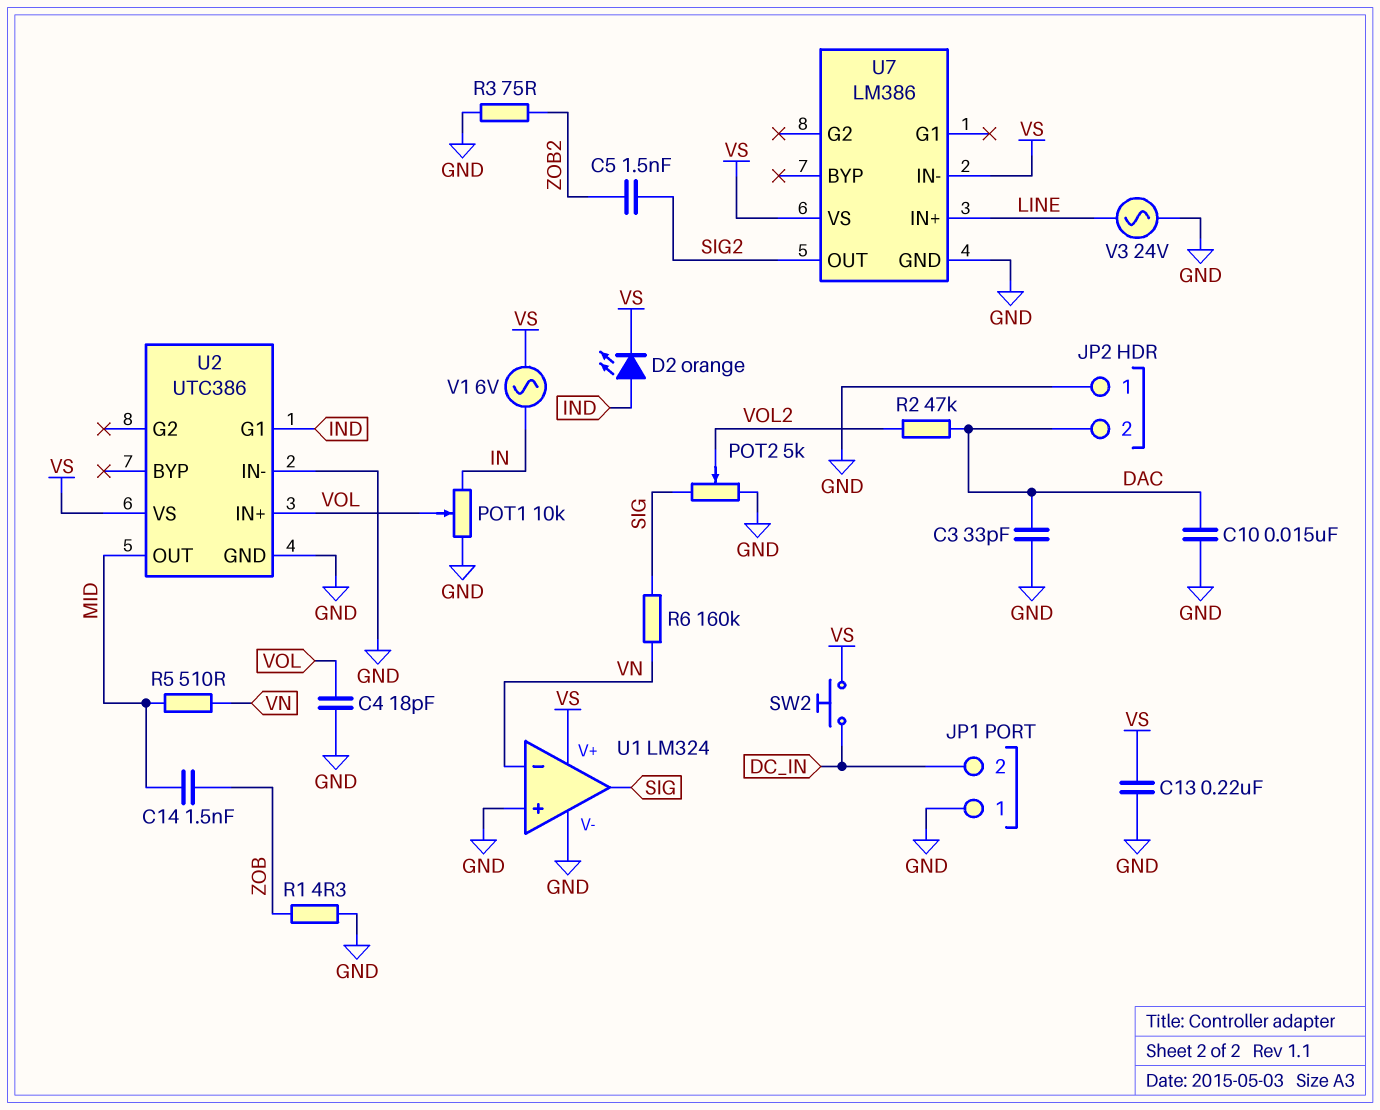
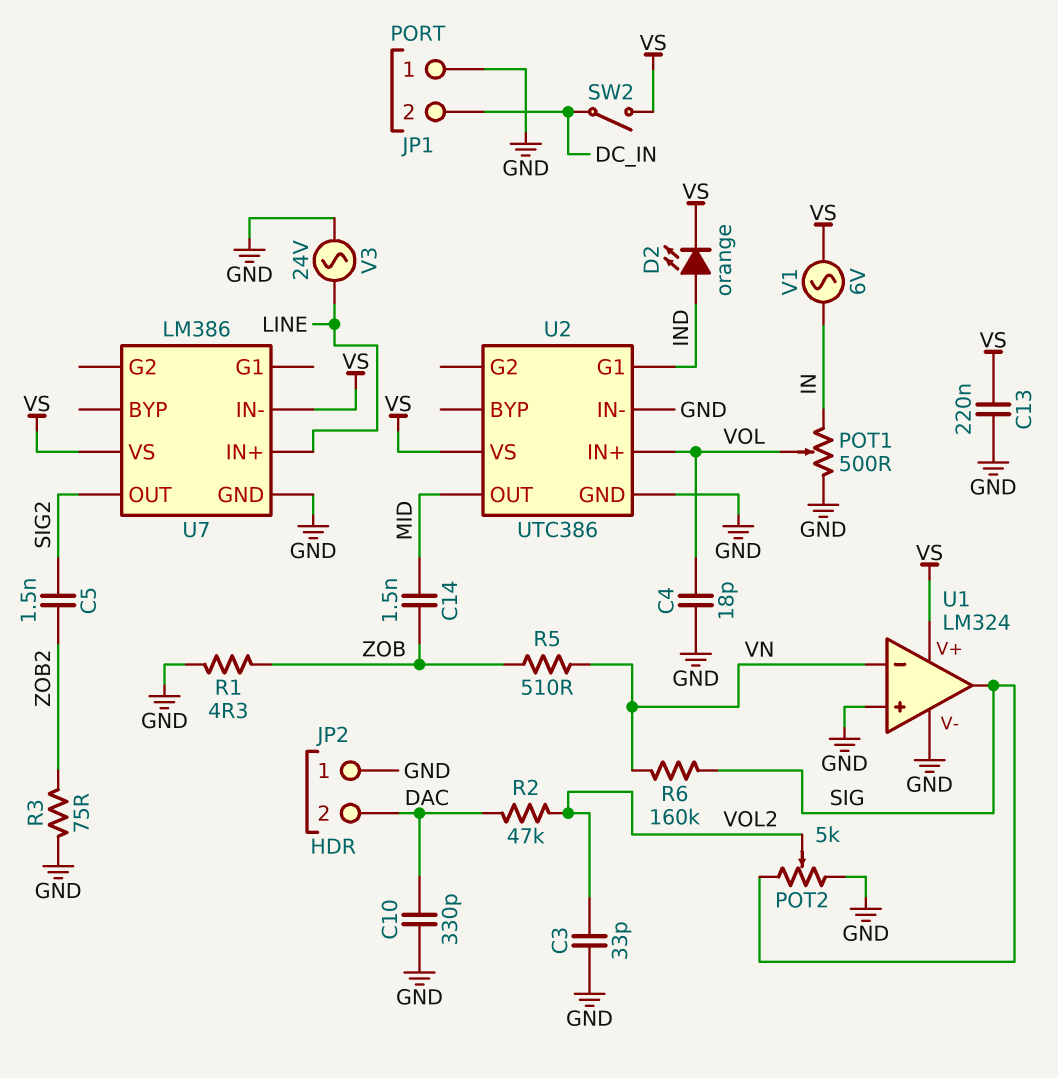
C3: 33pF (DAC, GND) -> 33pF (GND, VOL2)
C10: 15nF (DAC, GND) -> 330pF (DAC, GND)
POT1: 10k (GND, IN, wiper VOL) -> 500 (GND, IN, wiper VOL)
R5: 510 (MID, VN) -> 510 (VN, ZOB)
SW2: button (DC_IN, VS) -> switch (DC_IN, VS)

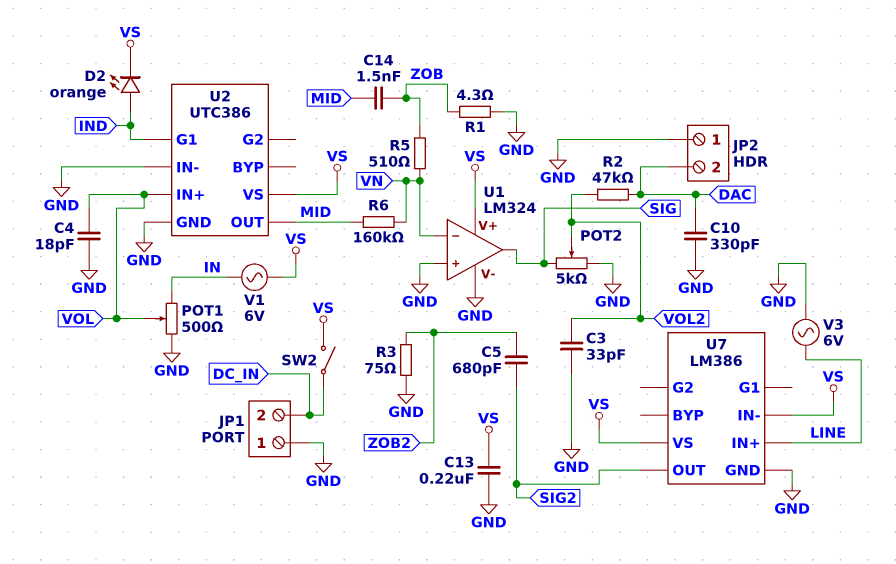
C5: 1.5nF (SIG2, ZOB2) -> 680pF (SIG2, ZOB2)
R6: 160k (SIG, VN) -> 160k (MID, VN)
V3: AC 24V (GND, LINE) -> AC 6V (GND, LINE)

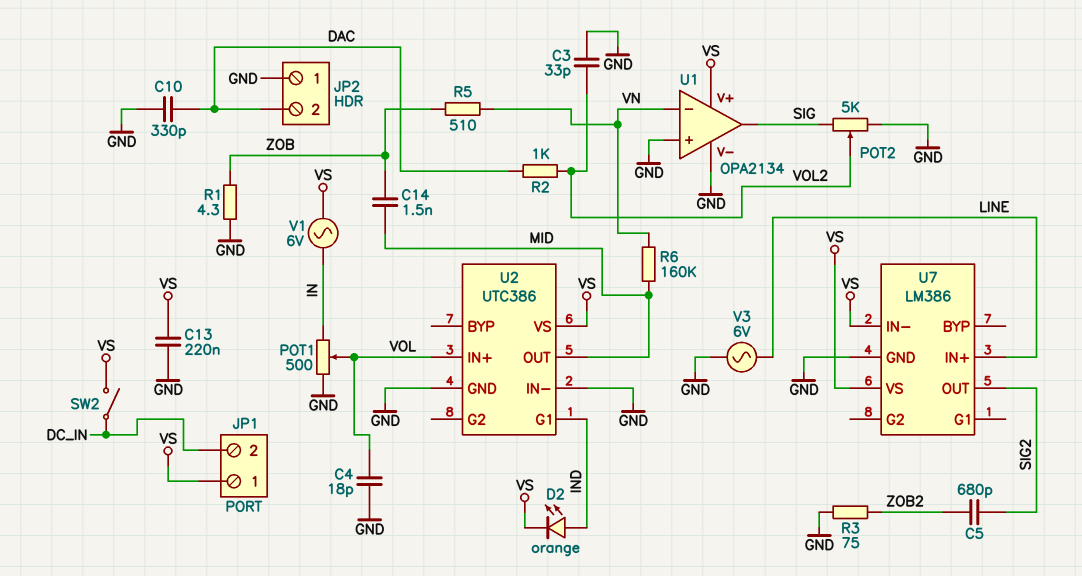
JP1 pin 1: GND -> VS
R2: 47k (DAC, VOL2) -> 1k (DAC, VOL2)
U1: LM324 -> OPA2134

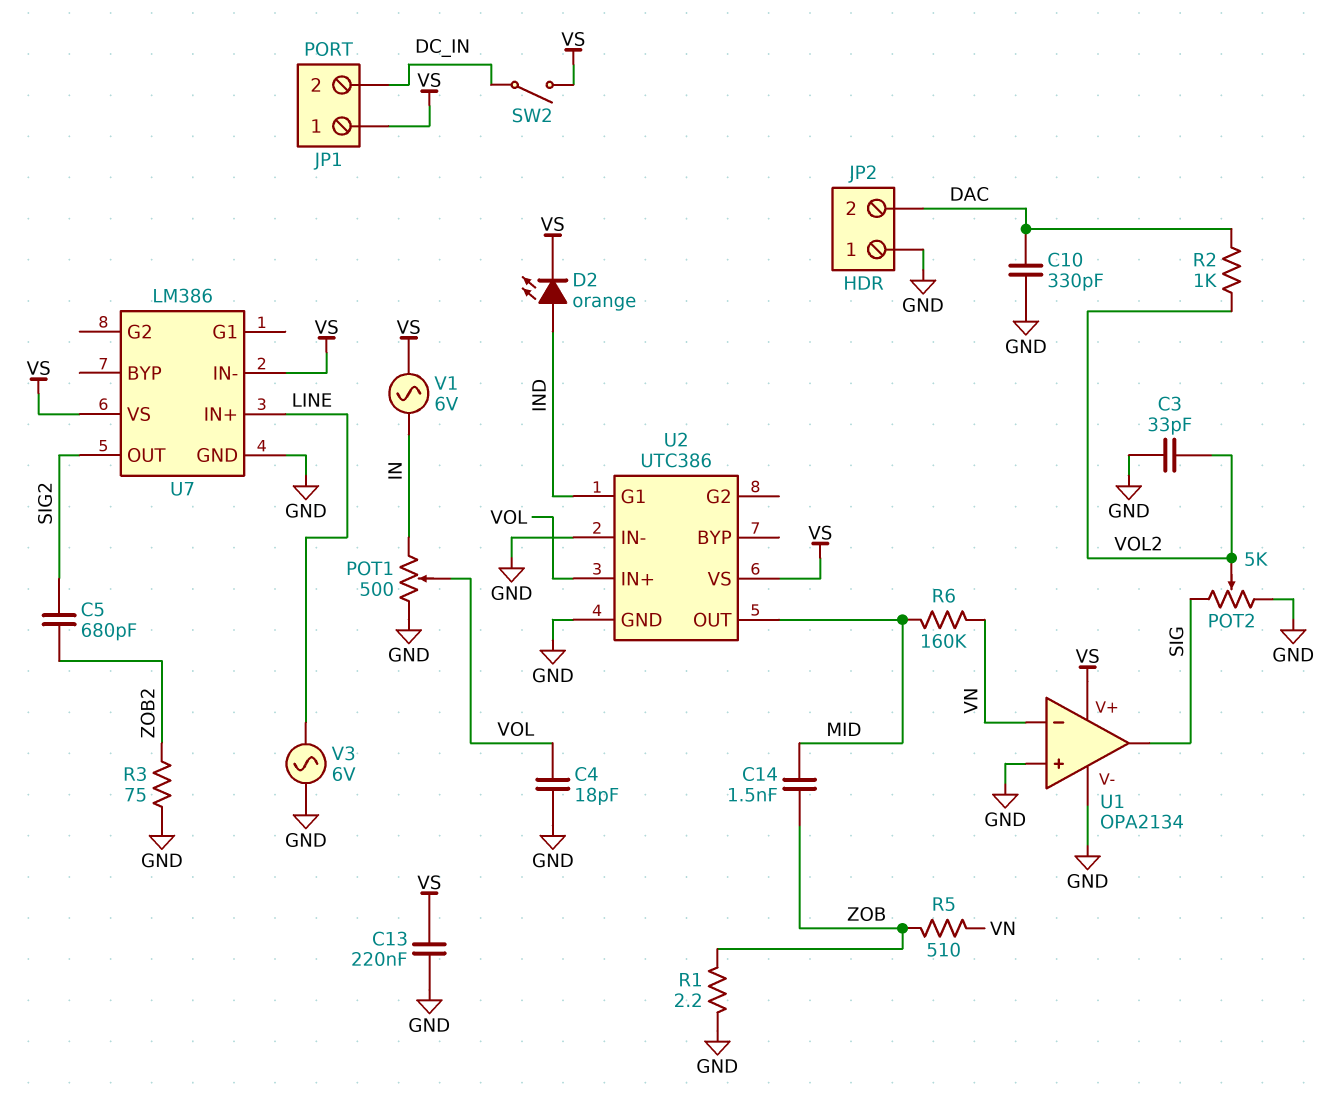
R1: 4.3 (GND, ZOB) -> 2.2 (GND, ZOB)

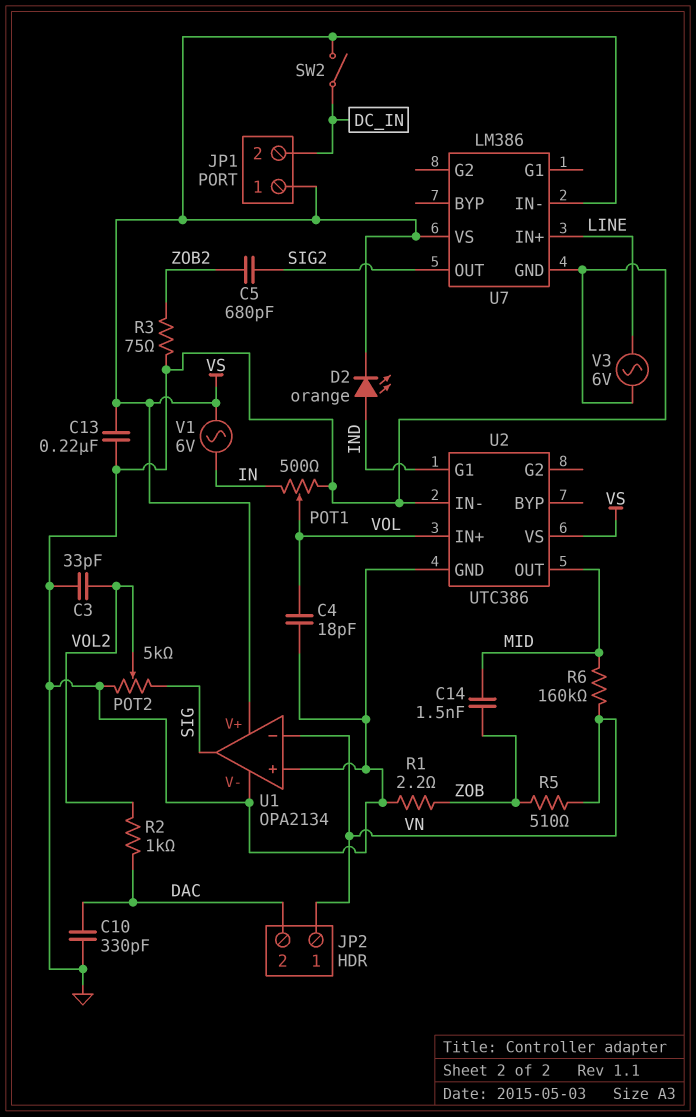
JP2 pin 1: GND -> VN

